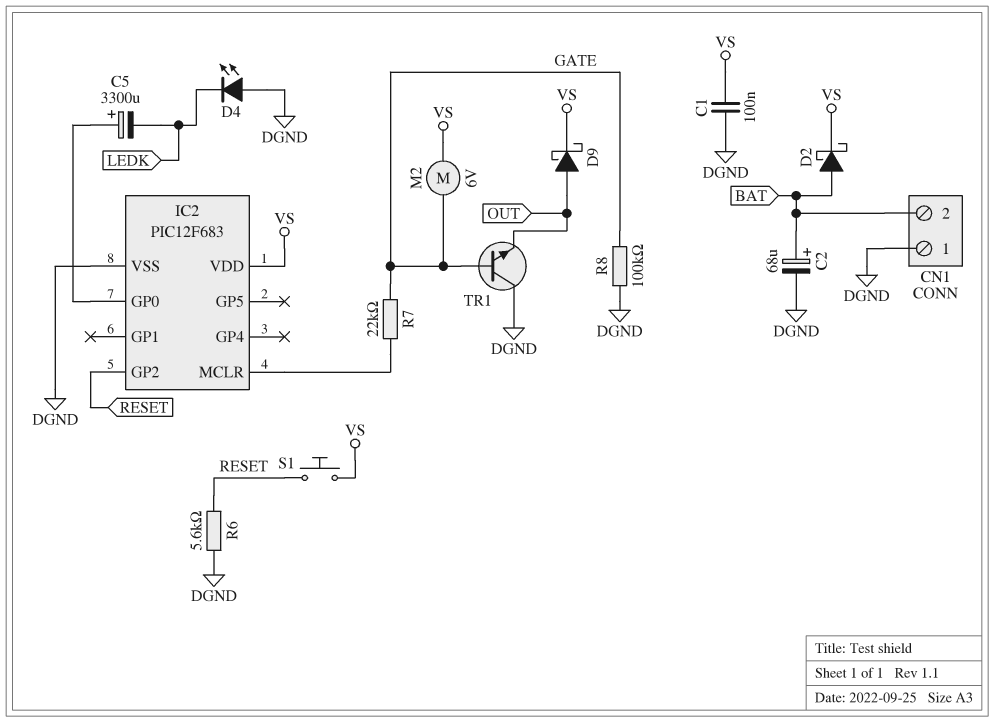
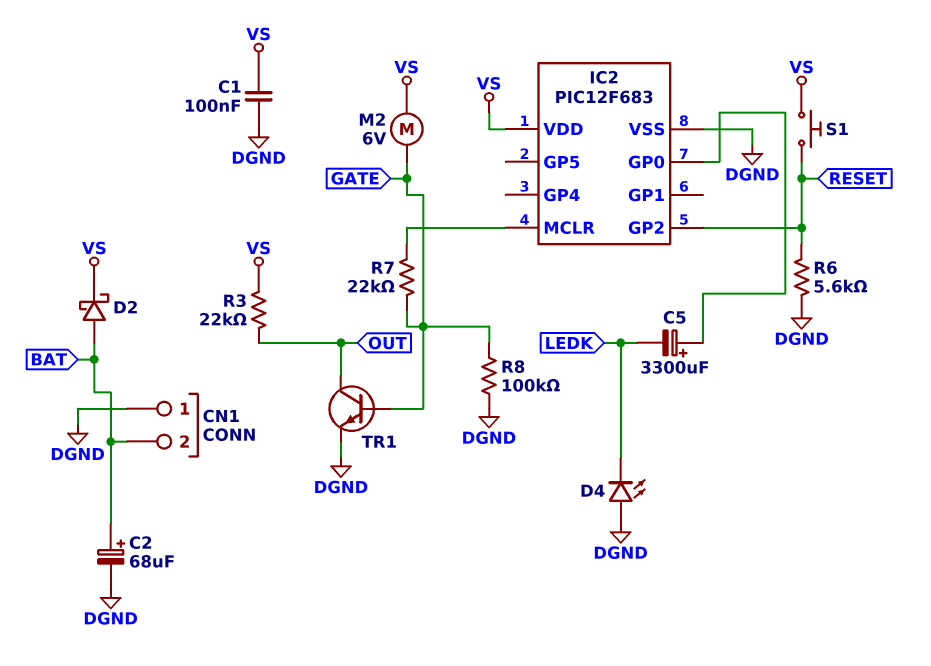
D9: schottky (A OUT, K VS) -> none
R3: none -> 22k (OUT, VS)
TR1: NPN (B GATE, C DGND, E OUT) -> NPN (B GATE, C OUT, E DGND)

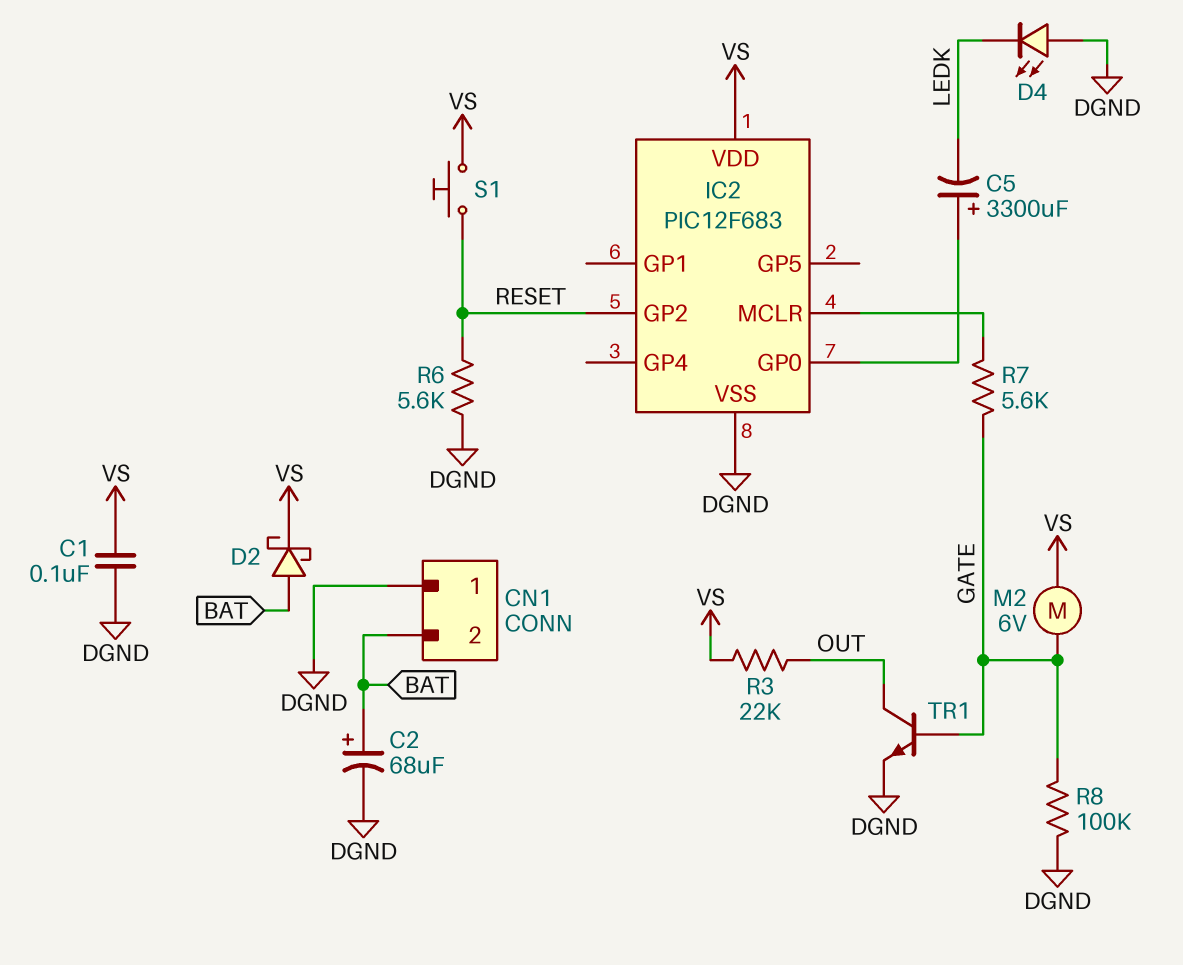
R7: 22k (GATE, IC2/MCLR) -> 5.6k (GATE, IC2/MCLR)

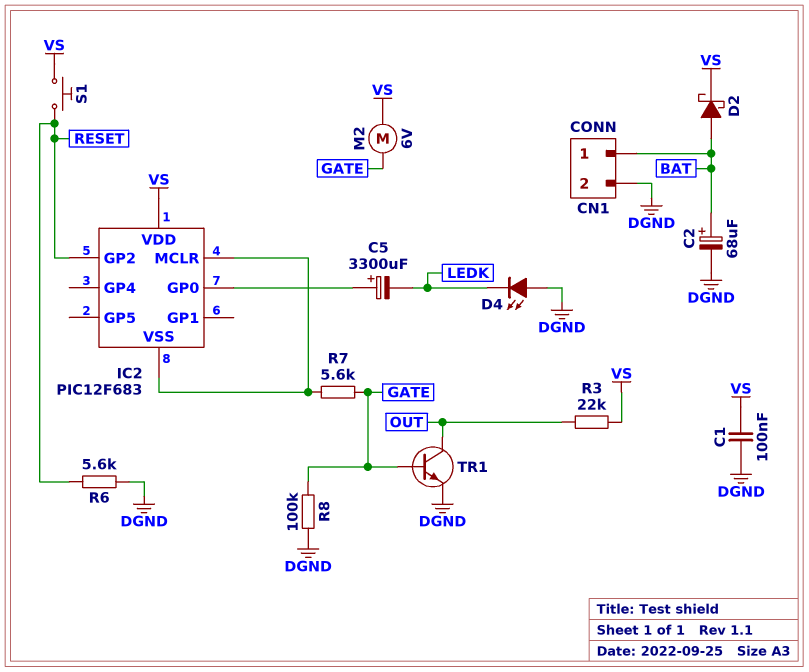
CN1 pin 1: DGND -> BAT
CN1 pin 2: BAT -> DGND
IC2 pin VSS: DGND -> IC2/MCLR

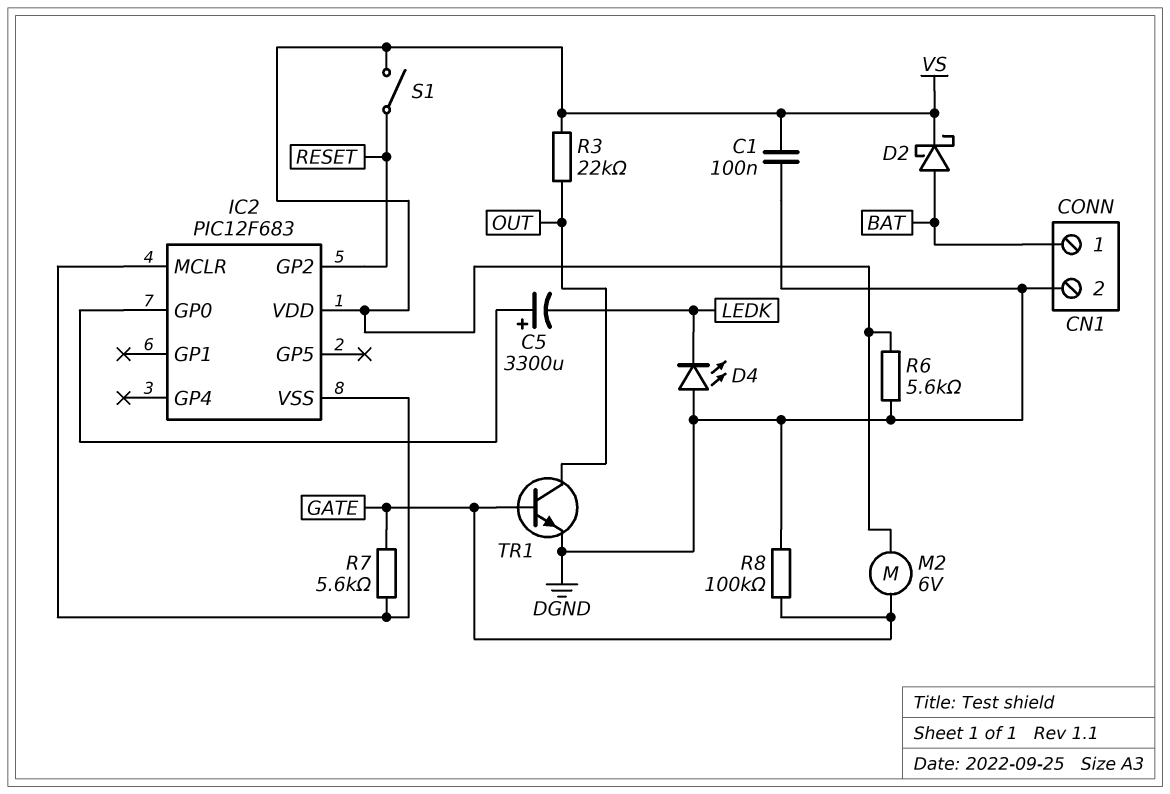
C2: 68uF (plus BAT, minus DGND) -> none
R6: 5.6k (DGND, RESET) -> 5.6k (DGND, VS)
S1: button (RESET, VS) -> switch (RESET, VS)

